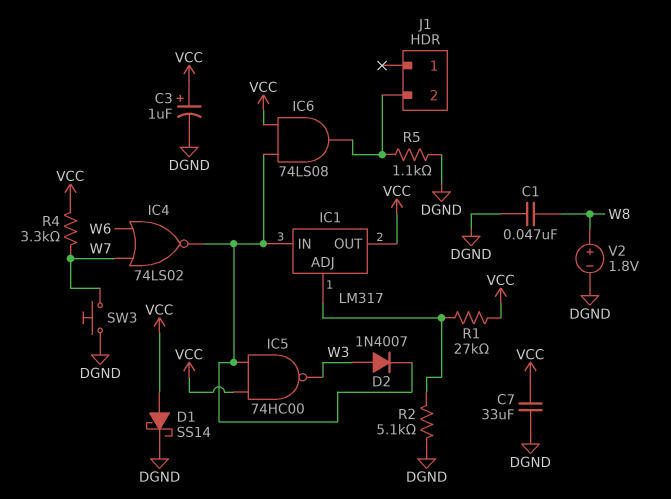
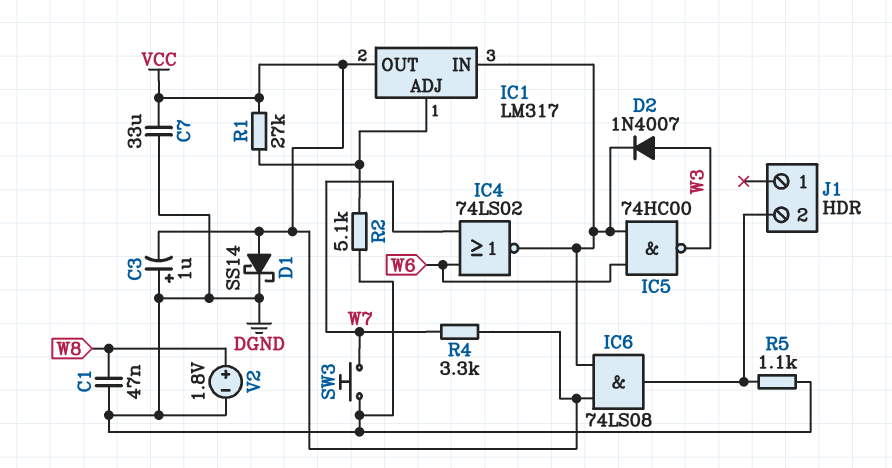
C3: 1uF (plus VCC, minus DGND) -> 1uF (plus DGND, minus VCC)
IC5: NAND 74HC00 (in IC1/IN, in VCC, out W3) -> NAND 74HC00 (in IC1/IN, in W6, out W3)

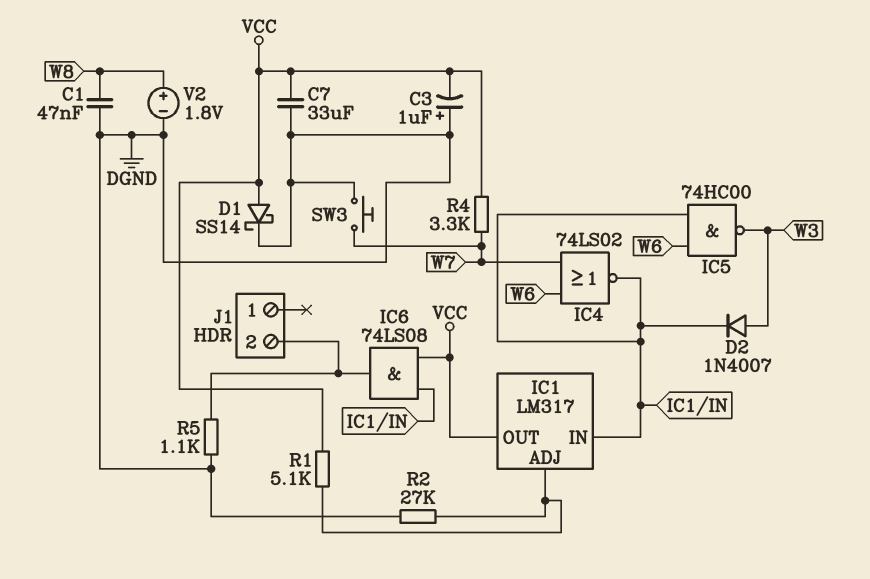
R1: 27k (IC1/ADJ, VCC) -> 5.1k (IC1/ADJ, VCC)
R2: 5.1k (DGND, IC1/ADJ) -> 27k (DGND, IC1/ADJ)

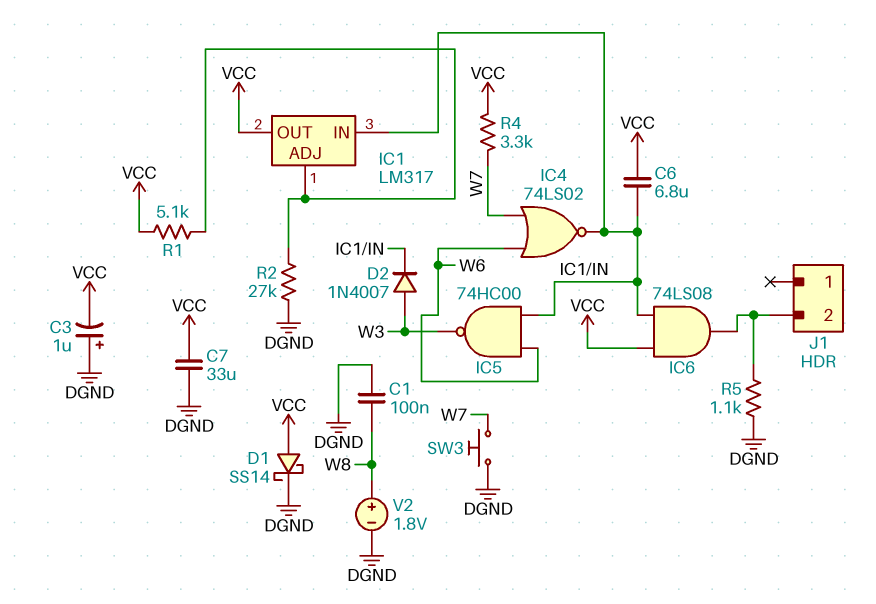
C1: 47nF (DGND, W8) -> 100nF (DGND, W8)
C6: none -> 6.8uF (IC1/IN, VCC)

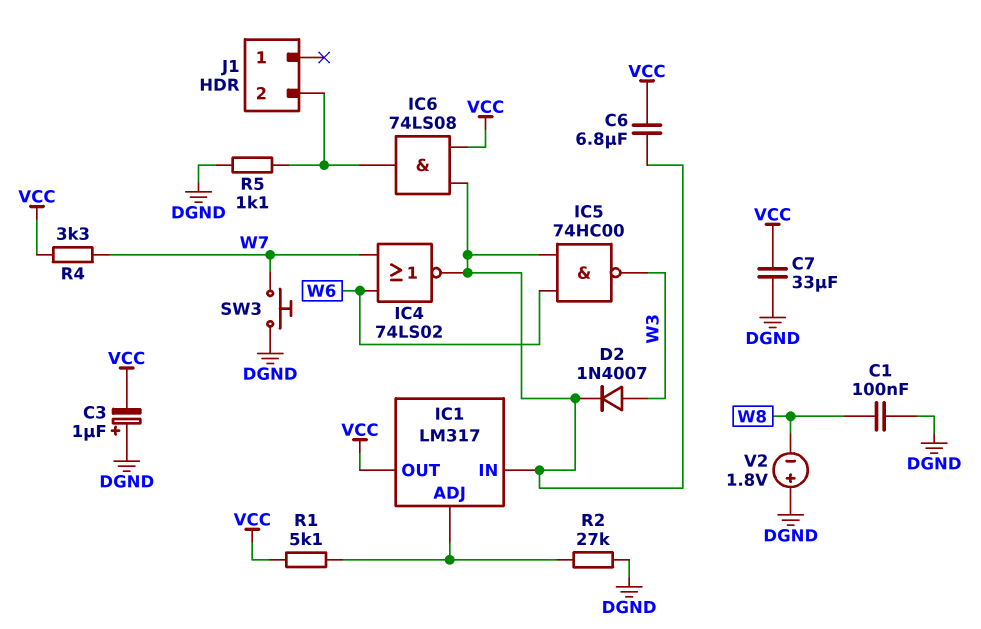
D1: schottky SS14 (A VCC, K DGND) -> none
V2: 1.8V (plus W8, minus DGND) -> 1.8V (plus DGND, minus W8)

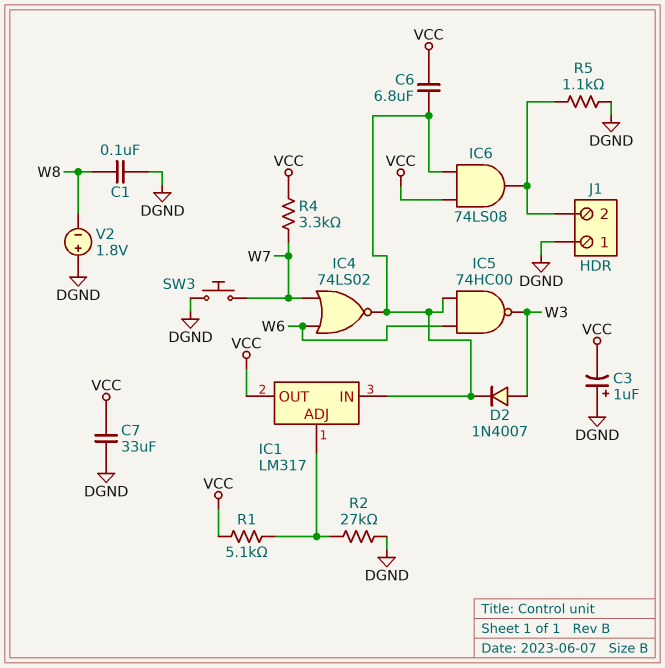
J1 pin 1: none -> DGND

